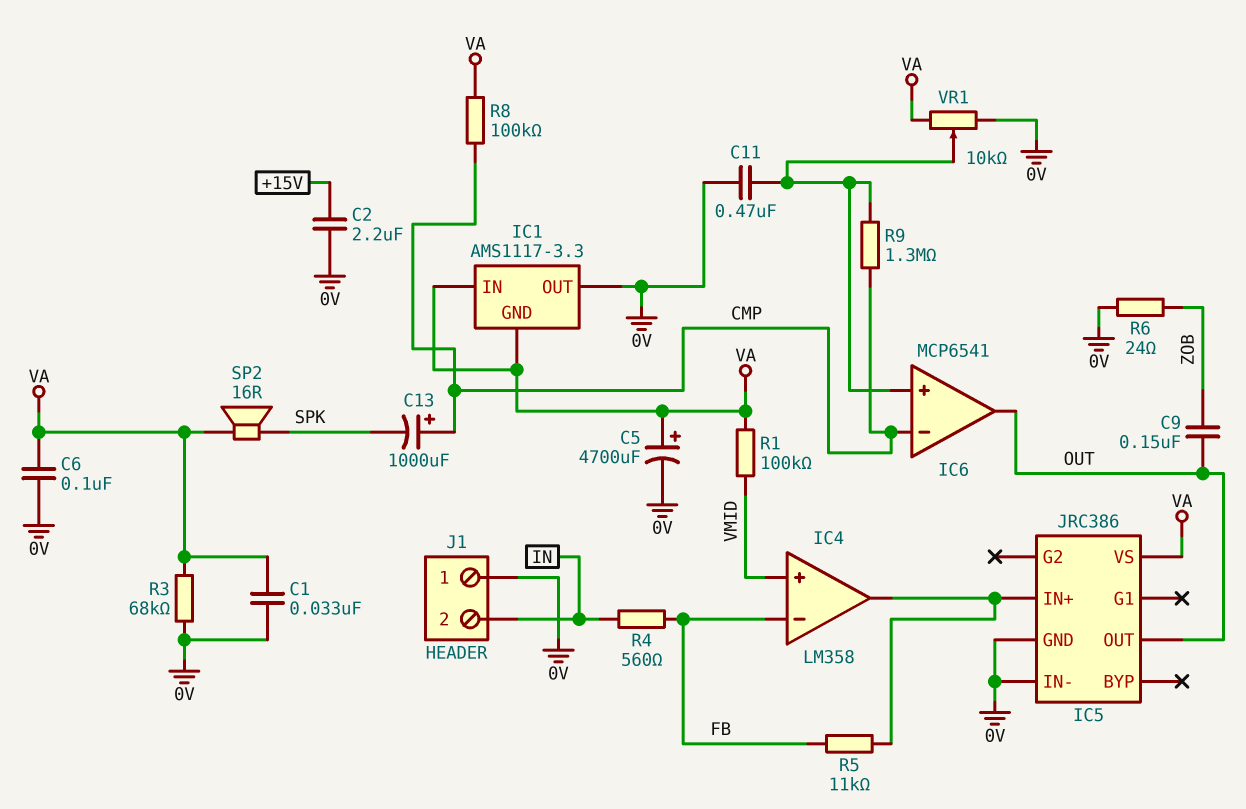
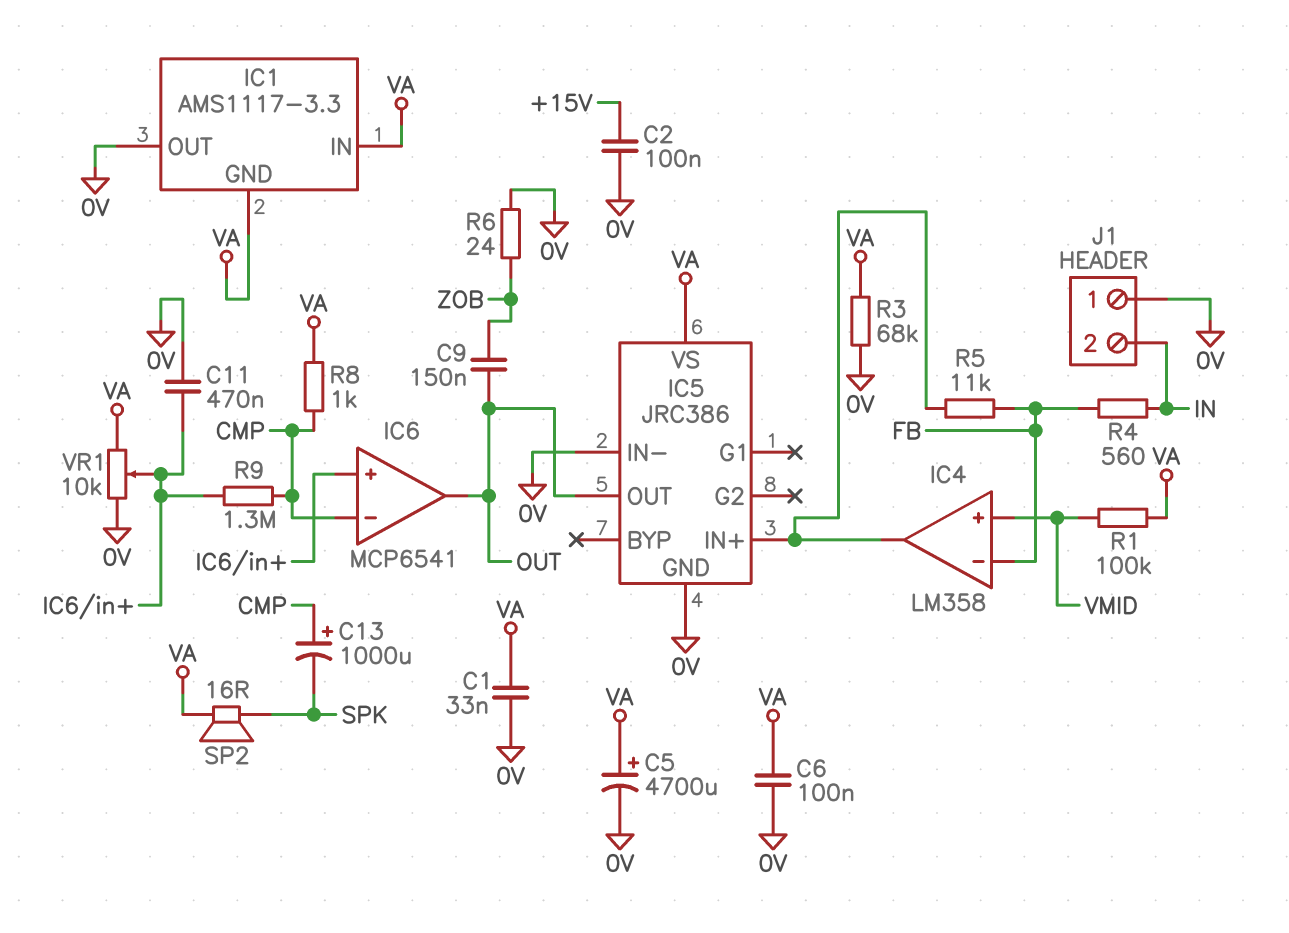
C2: 2.2uF (+15V, 0V) -> 100nF (+15V, 0V)
R8: 100k (CMP, VA) -> 1k (CMP, VA)

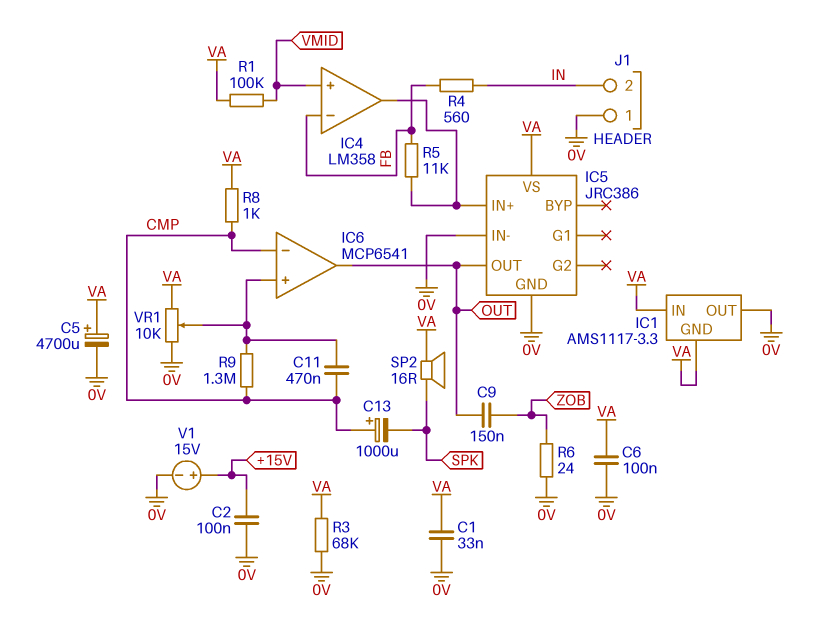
C11: 470nF (0V, IC6/in+) -> 470nF (CMP, IC6/in+)
V1: none -> 15V (plus +15V, minus 0V)

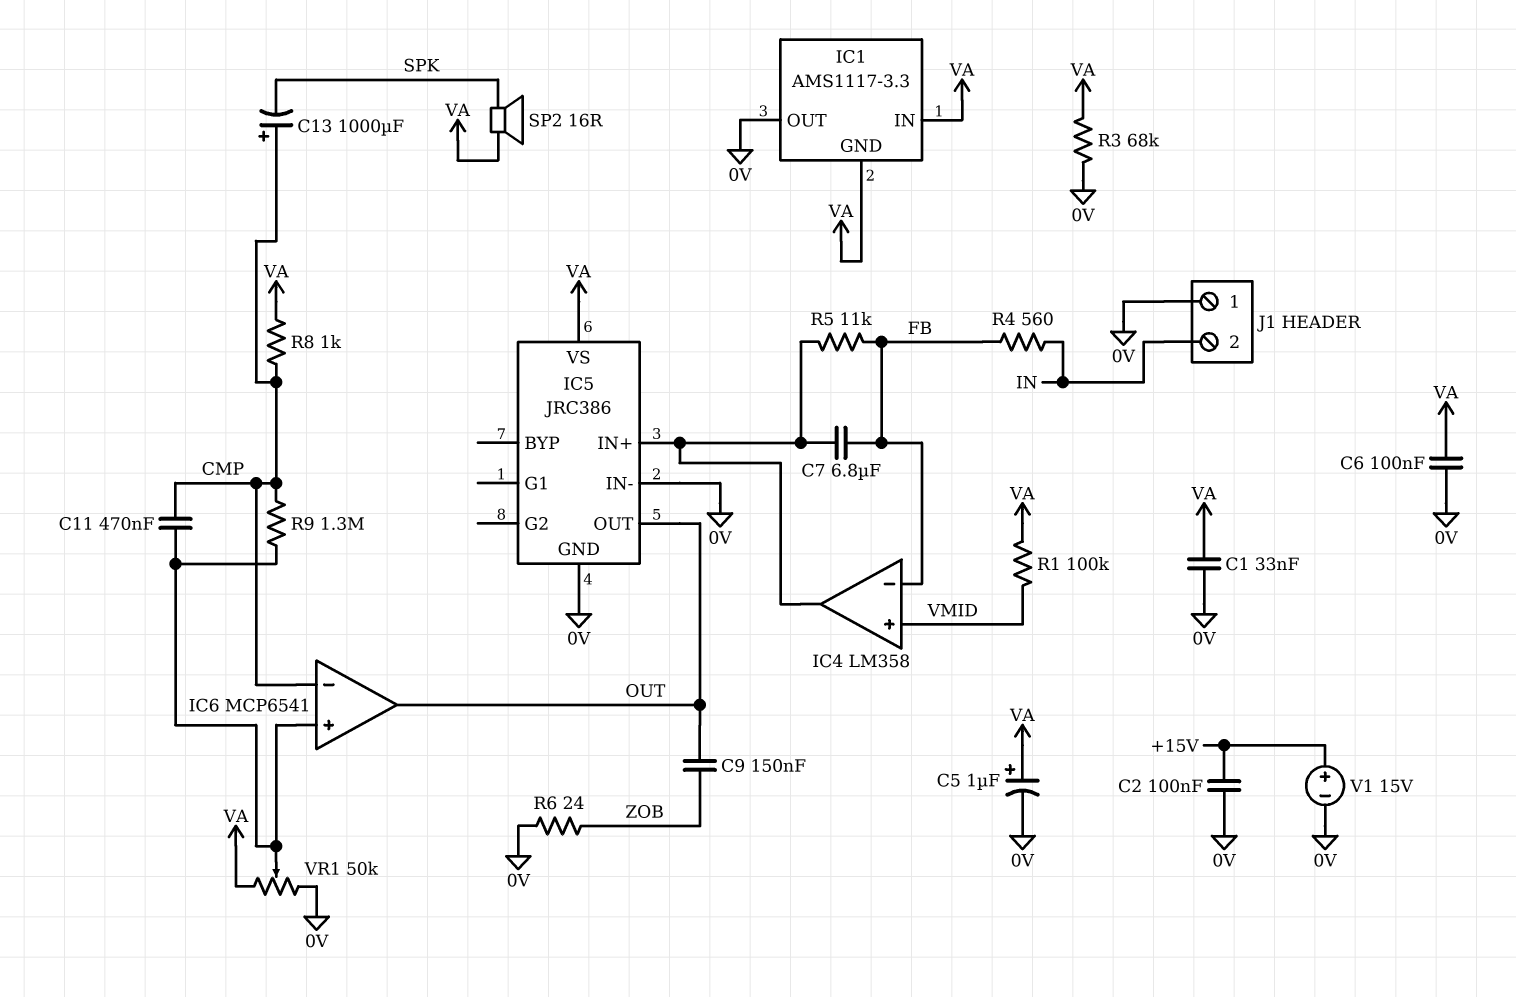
C5: 4700uF (plus VA, minus 0V) -> 1uF (plus VA, minus 0V)
C7: none -> 6.8uF (FB, IC4/out)
VR1: 10k (0V, VA, wiper IC6/in+) -> 50k (0V, VA, wiper IC6/in+)

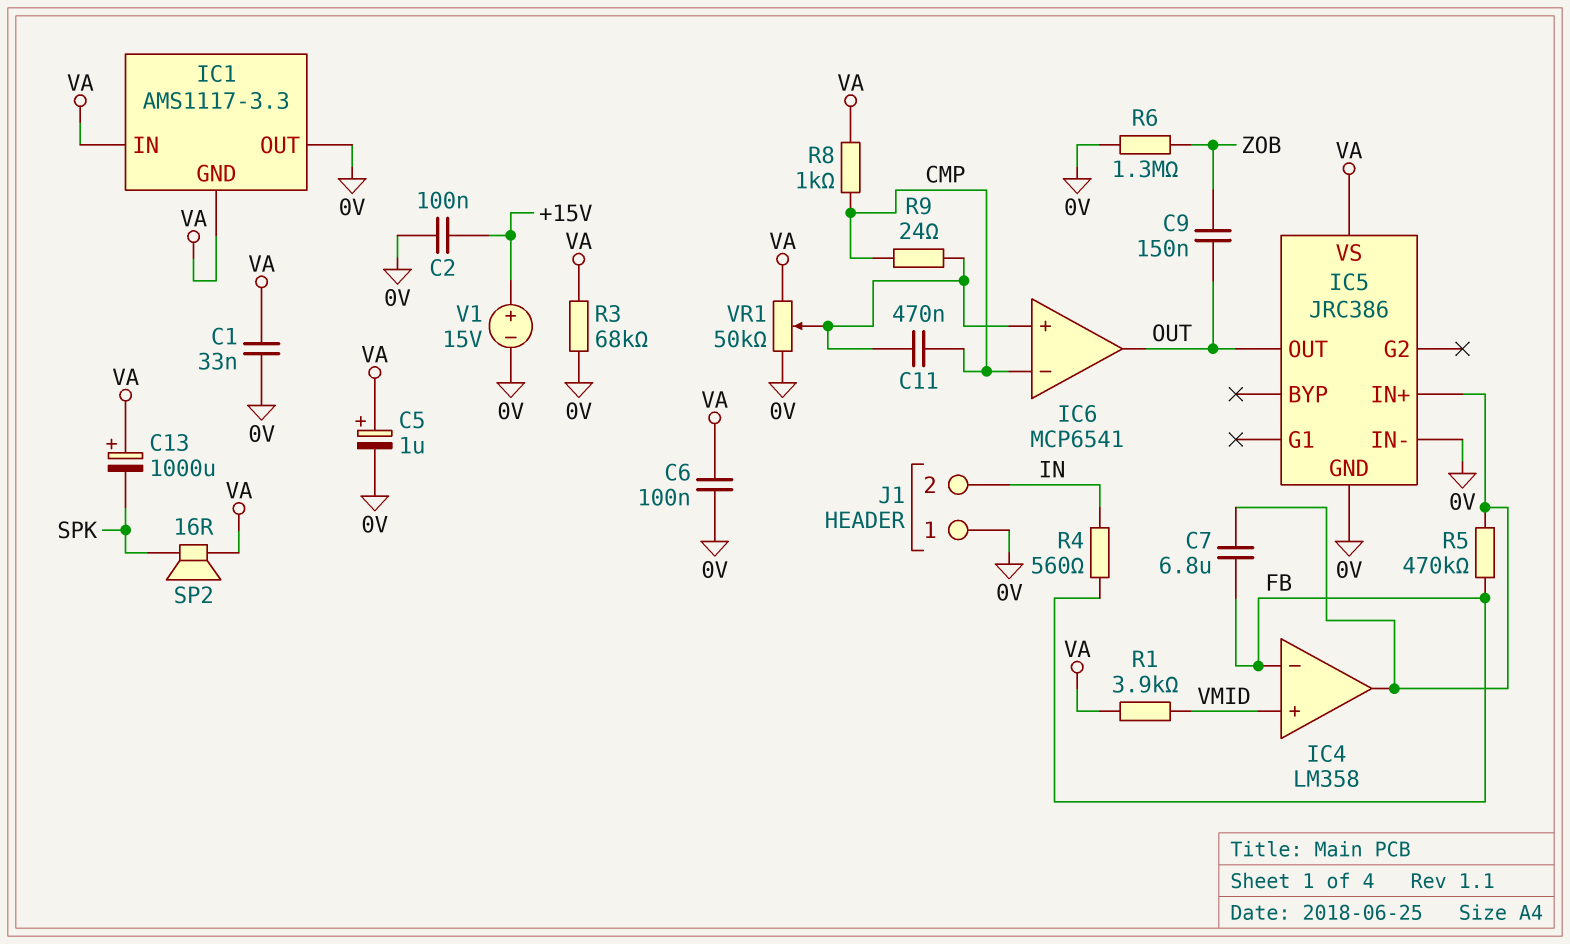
C13: 1000uF (plus CMP, minus SPK) -> 1000uF (plus VA, minus SPK)
R1: 100k (VA, VMID) -> 3.9k (VA, VMID)
R5: 11k (FB, IC4/out) -> 470k (FB, IC4/out)
R6: 24 (0V, ZOB) -> 1.3M (0V, ZOB)
R9: 1.3M (CMP, IC6/in+) -> 24 (CMP, IC6/in+)

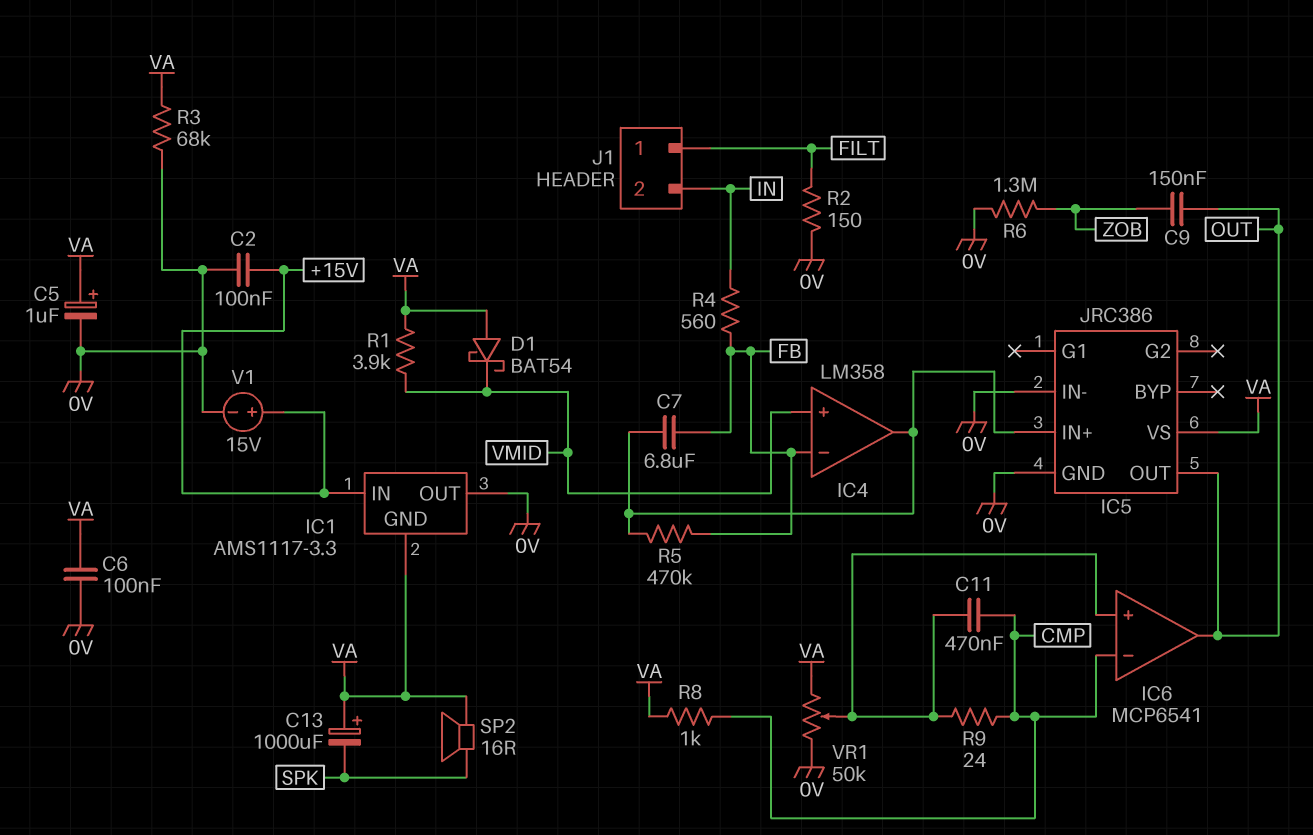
C1: 33nF (0V, VA) -> none
D1: none -> schottky BAT54 (A VA, K VMID)
IC1 pin IN: VA -> +15V
J1 pin 1: 0V -> FILT
R2: none -> 150 (0V, FILT)

